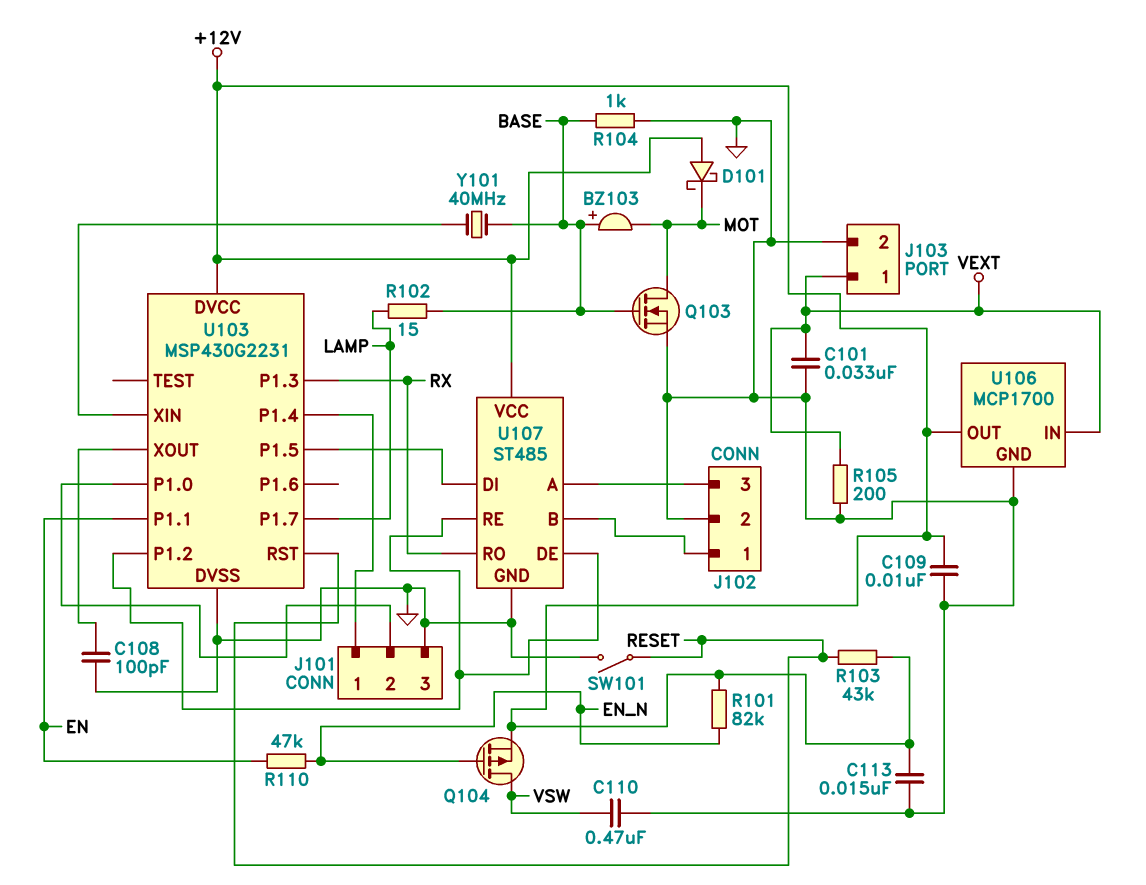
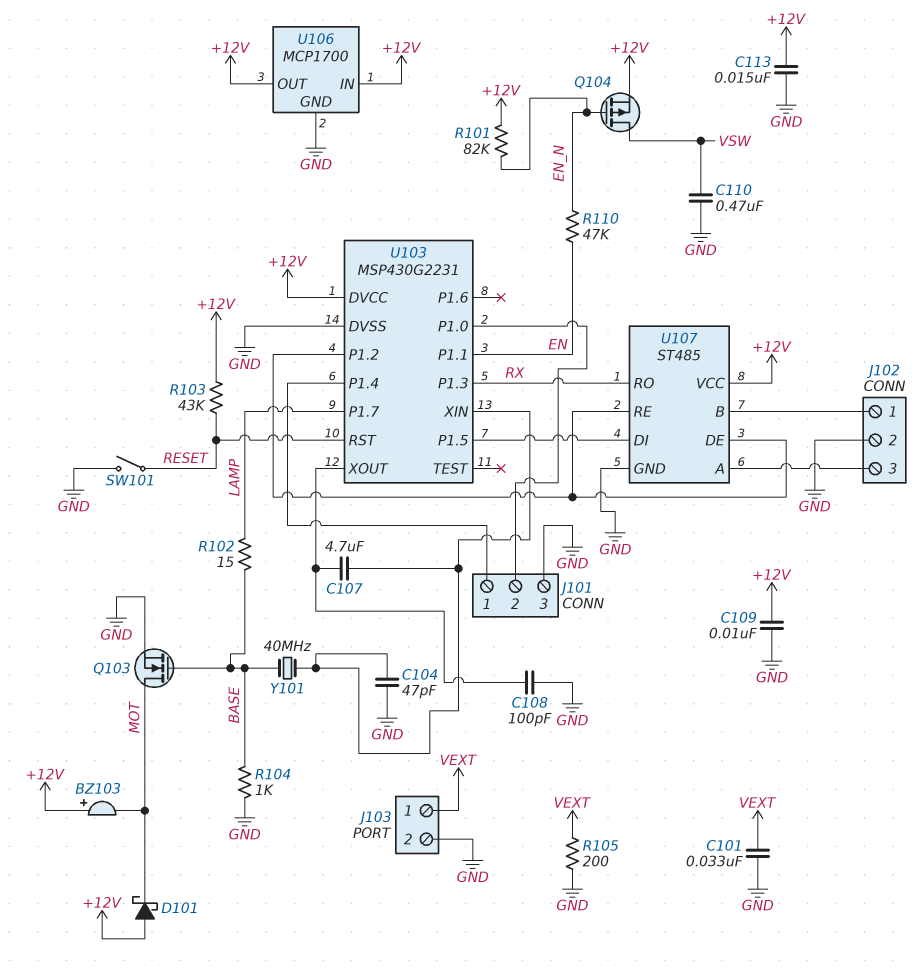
BZ103: buzzer (plus BASE, minus MOT) -> buzzer (plus +12V, minus MOT)
C104: none -> 47pF (GND, U103/XIN)
C107: none -> 4.7uF (U103/XIN, U103/XOUT)
U106 pin IN: VEXT -> +12V

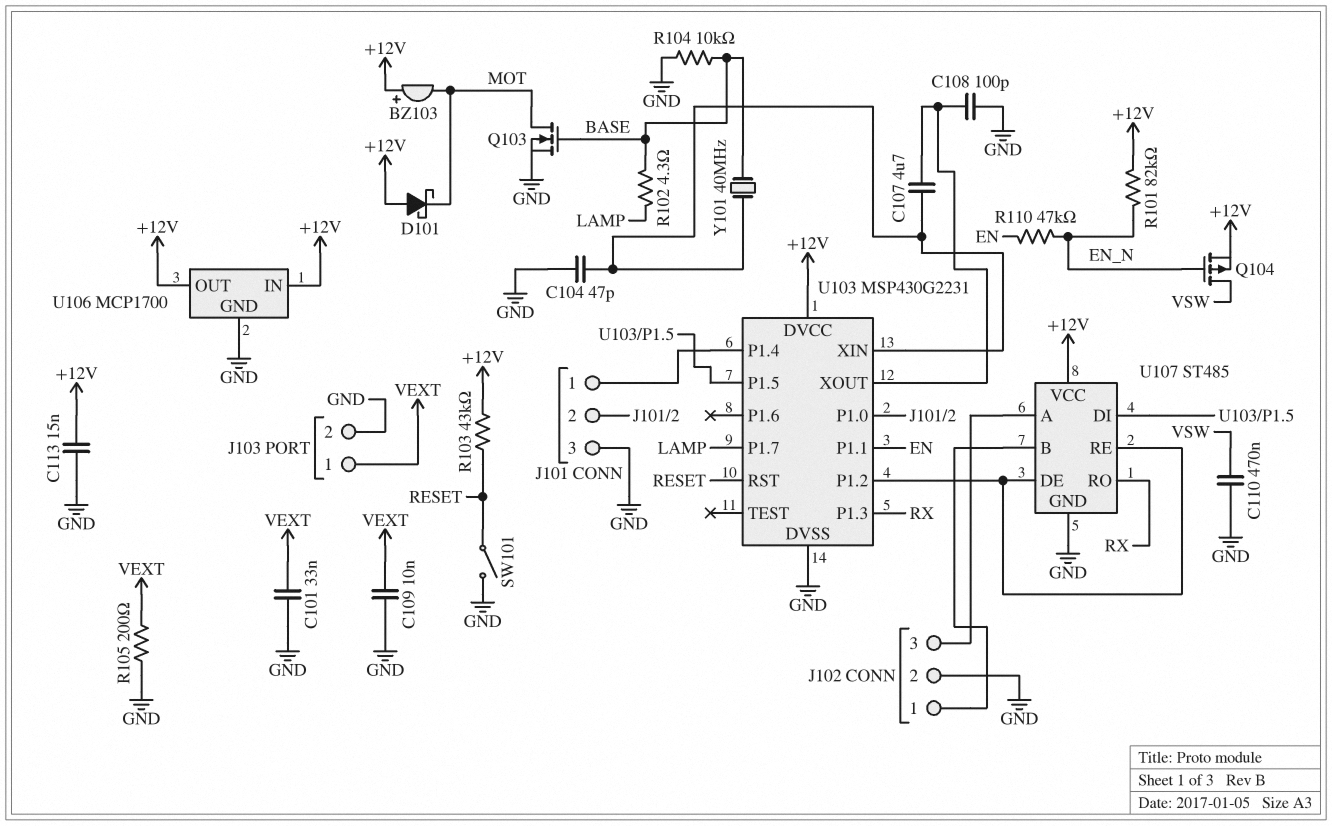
C109: 10nF (+12V, GND) -> 10nF (GND, VEXT)
R102: 15 (BASE, LAMP) -> 4.3 (BASE, LAMP)
R104: 1k (BASE, GND) -> 10k (BASE, GND)

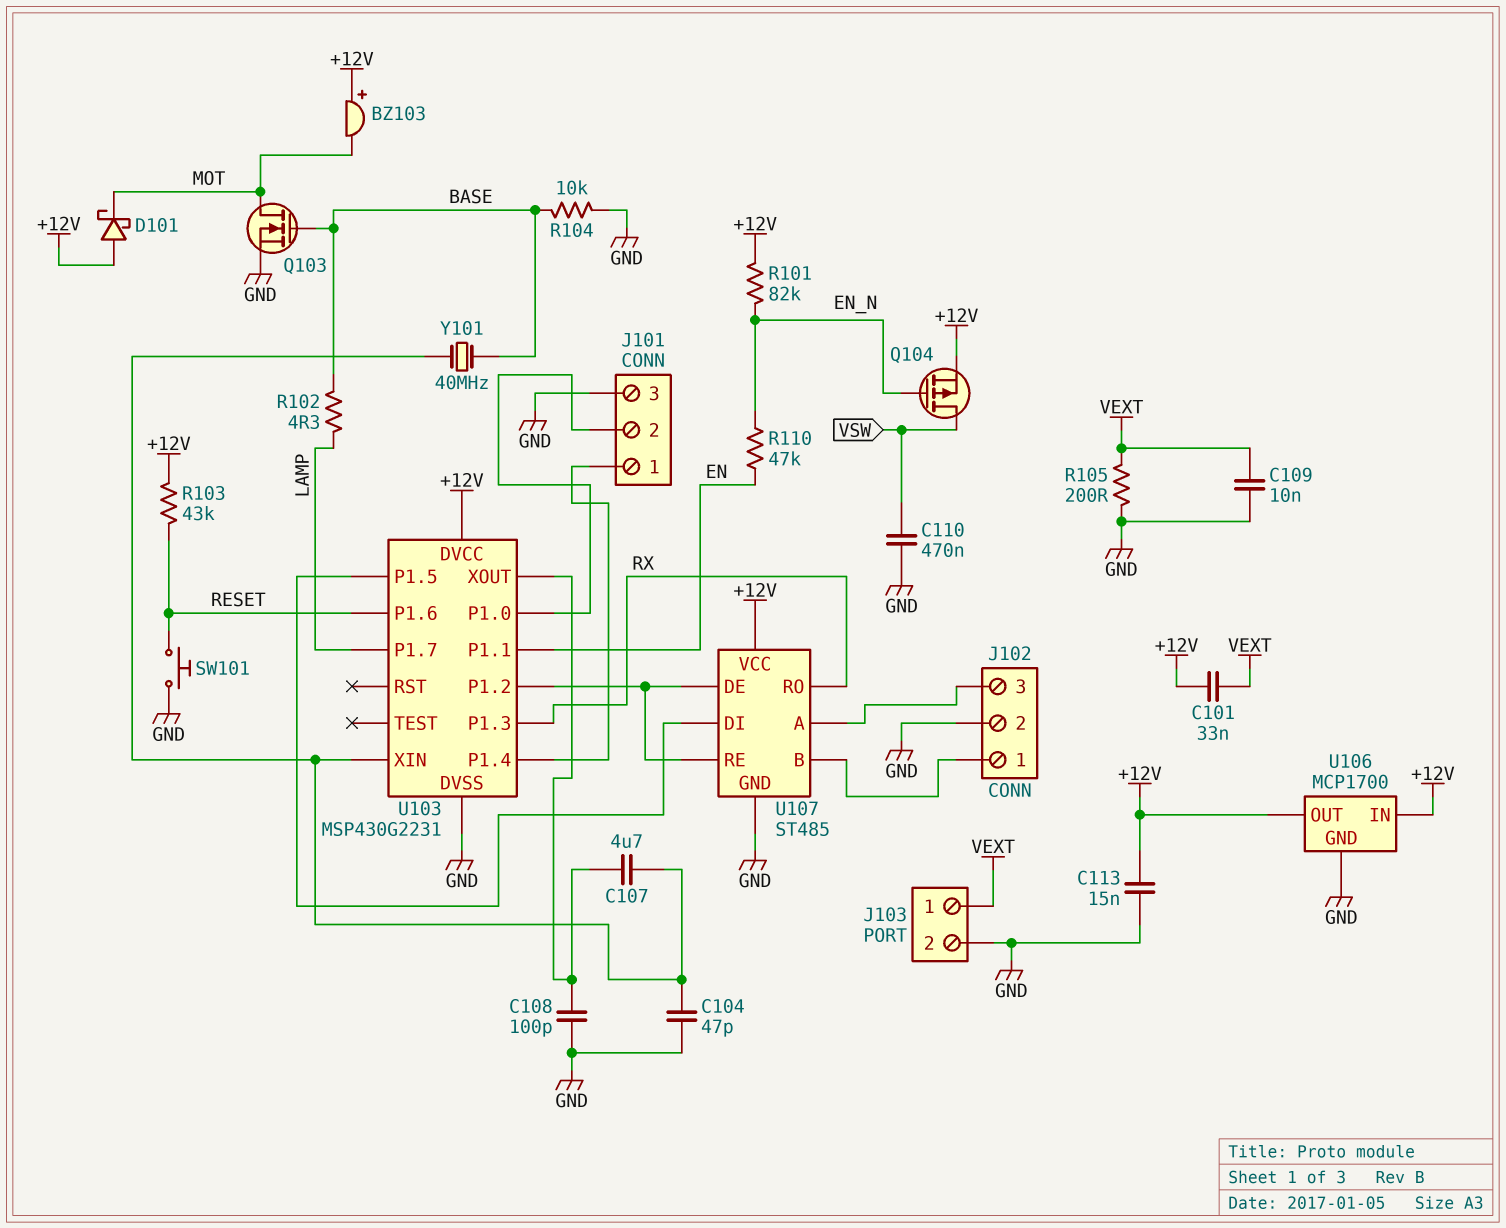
C101: 33nF (GND, VEXT) -> 33nF (+12V, VEXT)
SW101: switch (GND, RESET) -> button (GND, RESET)
U103 pin P1.6: none -> RESET
U103 pin RST: RESET -> none

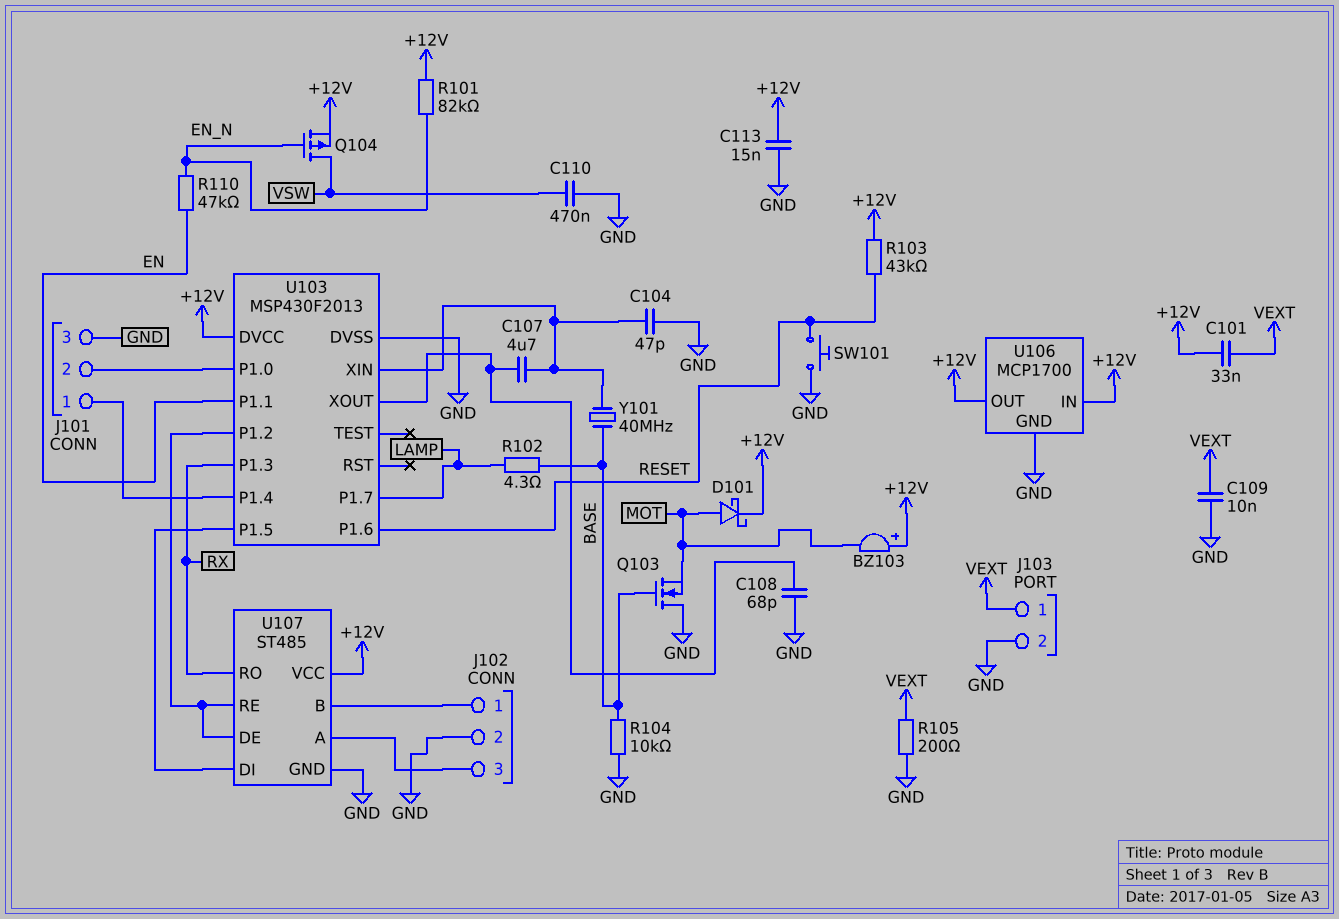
C108: 100pF (GND, U103/XOUT) -> 68pF (GND, U103/XOUT)
D101: schottky (A +12V, K MOT) -> schottky (A MOT, K +12V)
Q103: NMOS (G BASE, D MOT, S GND) -> NMOS (G BASE, D GND, S MOT)
U103: MSP430G2231 -> MSP430F2013

